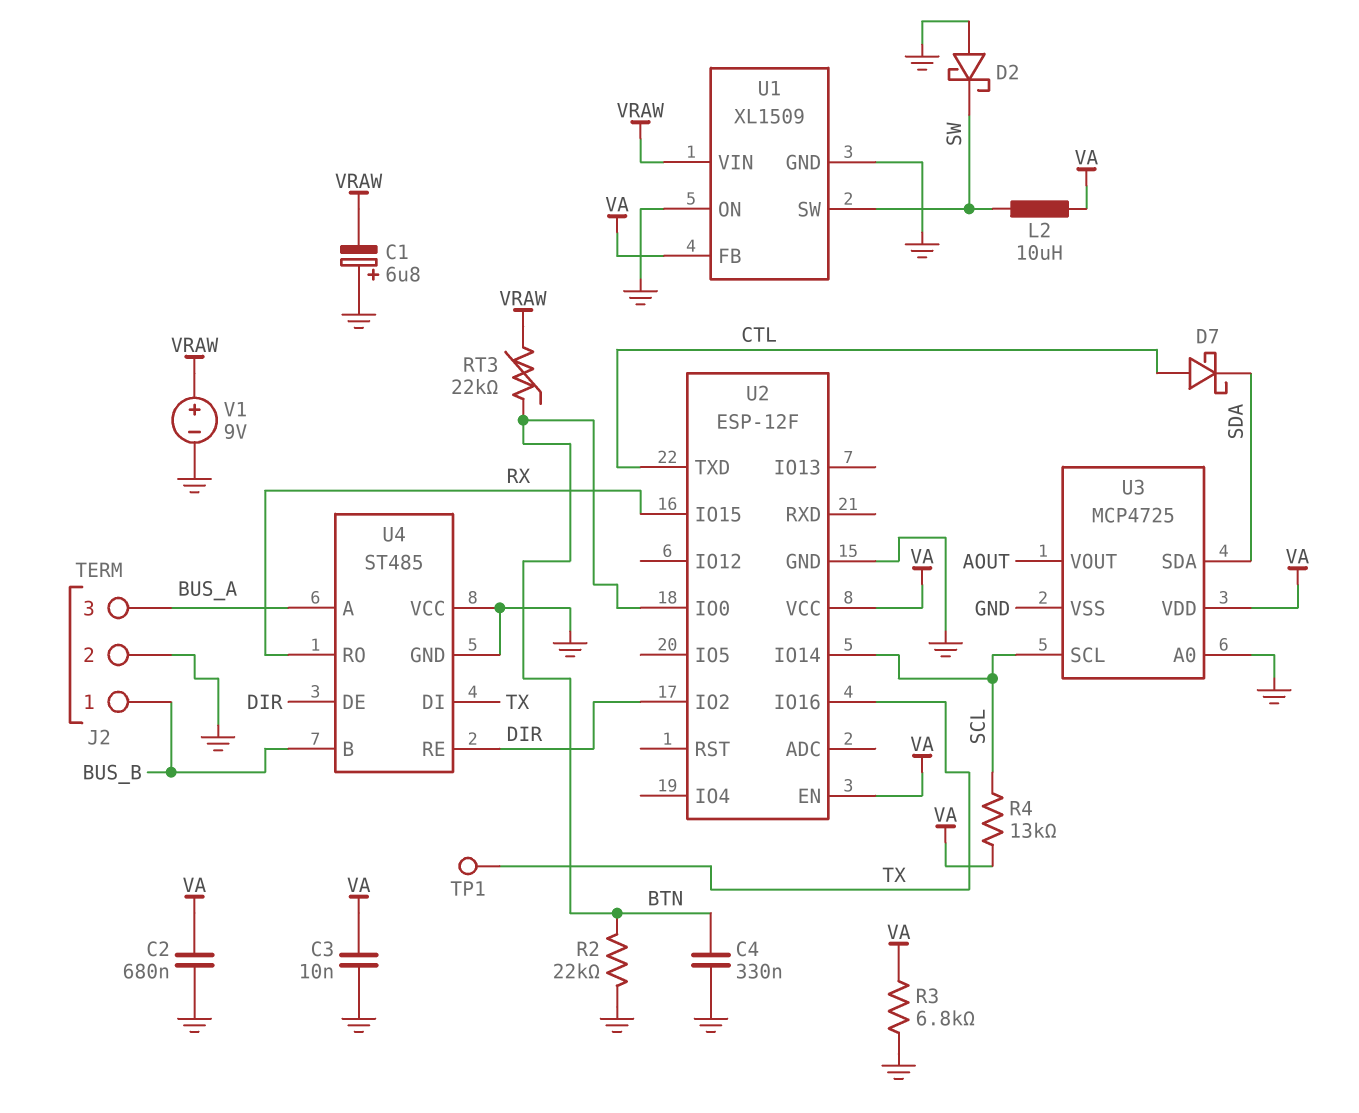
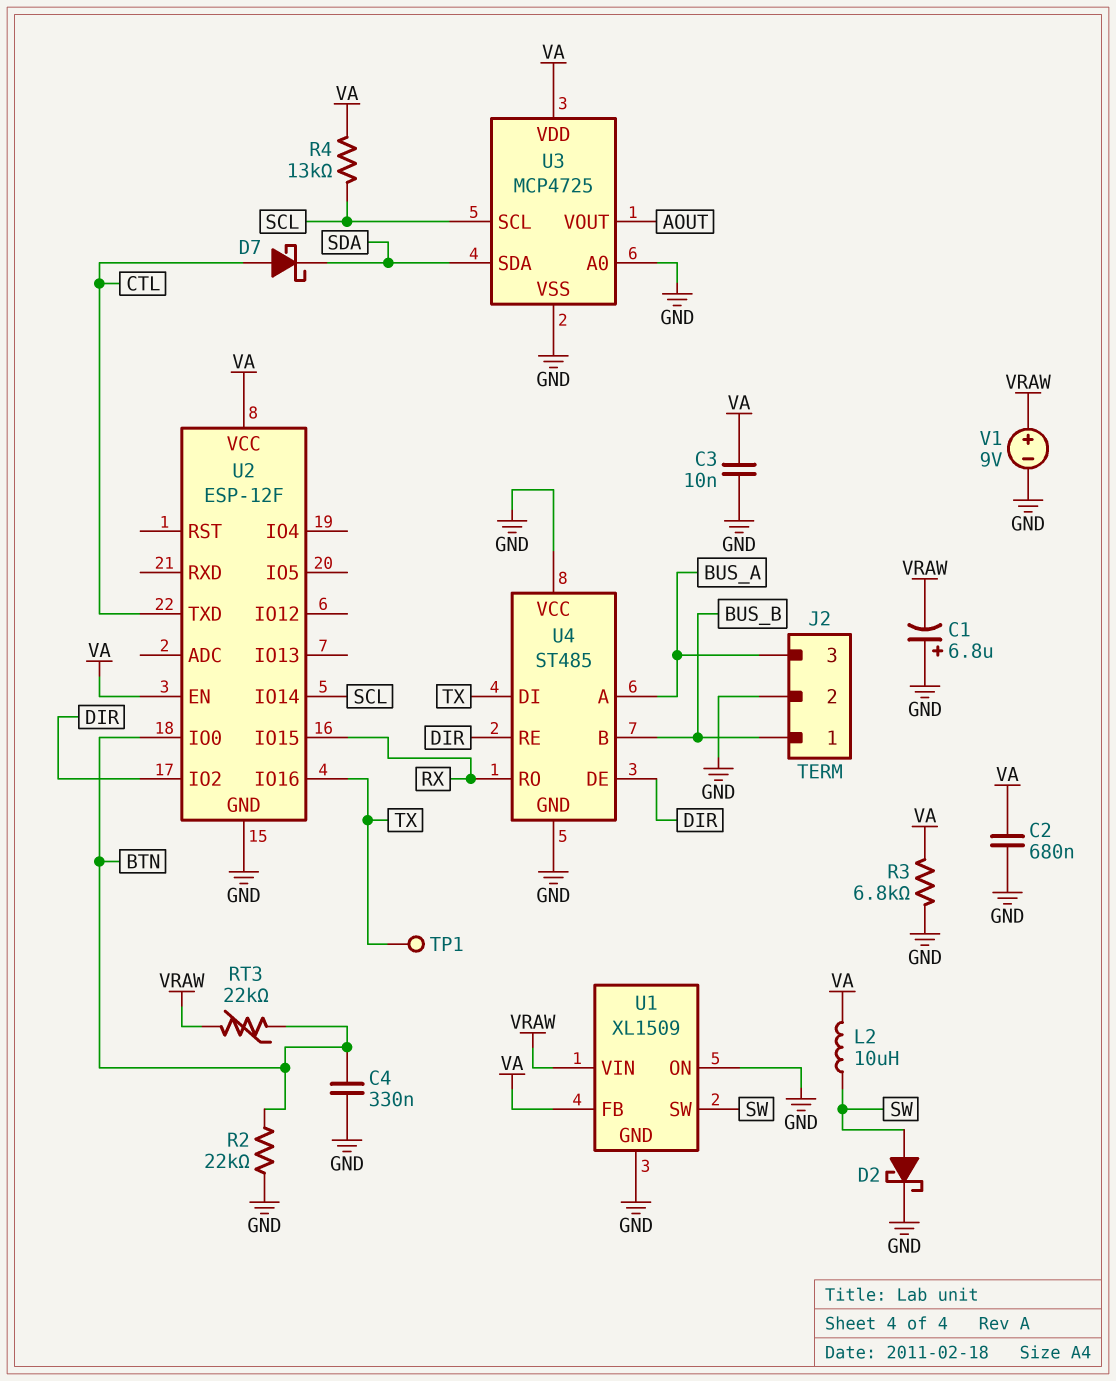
D2: schottky (A GND, K SW) -> schottky (A SW, K GND)

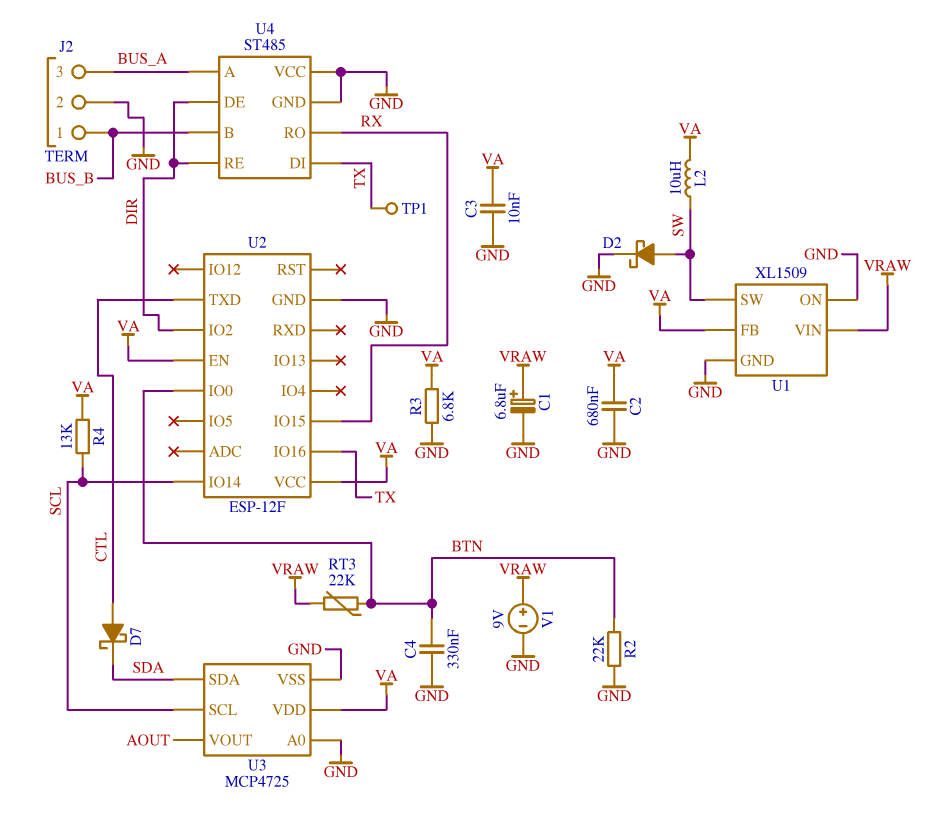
C1: 6.8uF (plus GND, minus VRAW) -> 6.8uF (plus VRAW, minus GND)

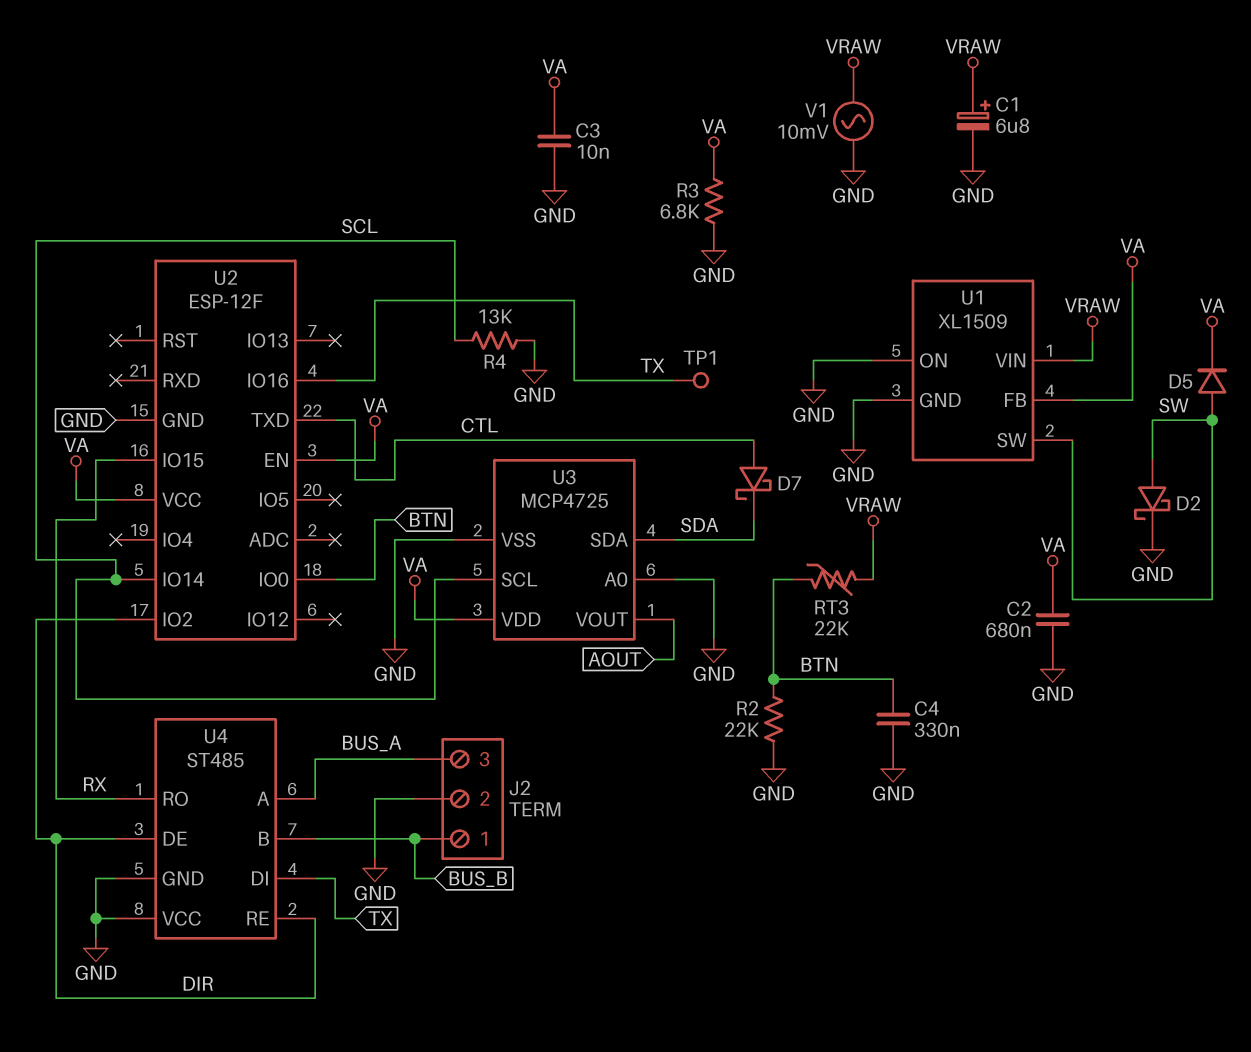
D5: none -> diode (A SW, K VA)
L2: 10uH (SW, VA) -> none
R4: 13k (SCL, VA) -> 13k (GND, SCL)
V1: 9V (plus VRAW, minus GND) -> AC 10mV (GND, VRAW)

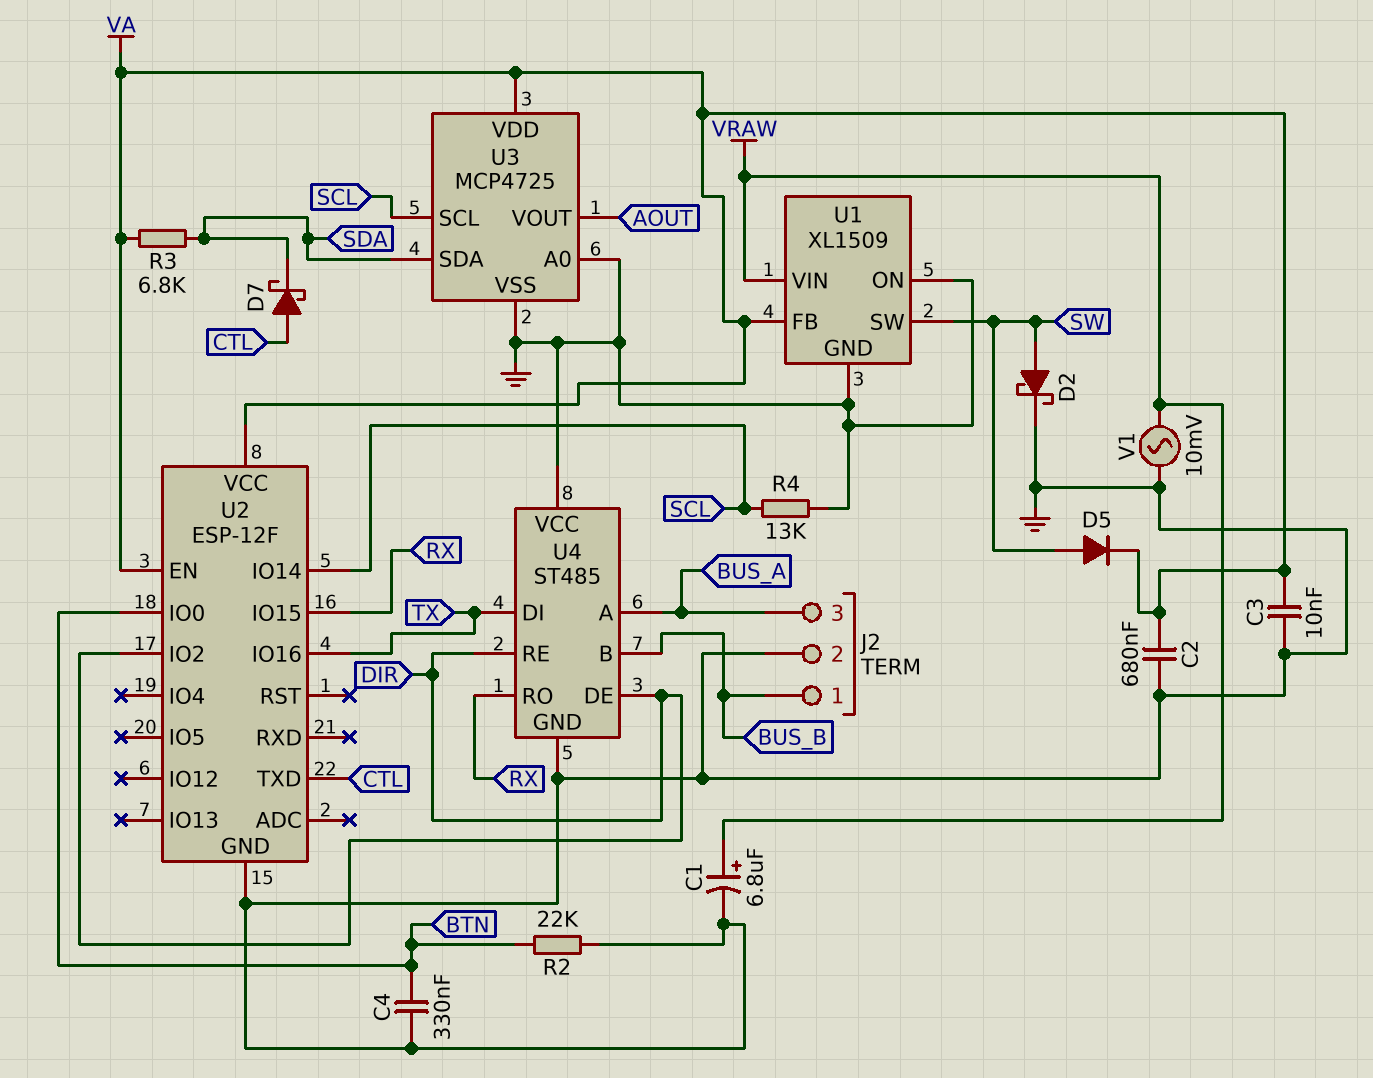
R3: 6.8k (GND, VA) -> 6.8k (SDA, VA)
RT3: 22k (BTN, VRAW) -> none
TP1: test point (TX) -> none

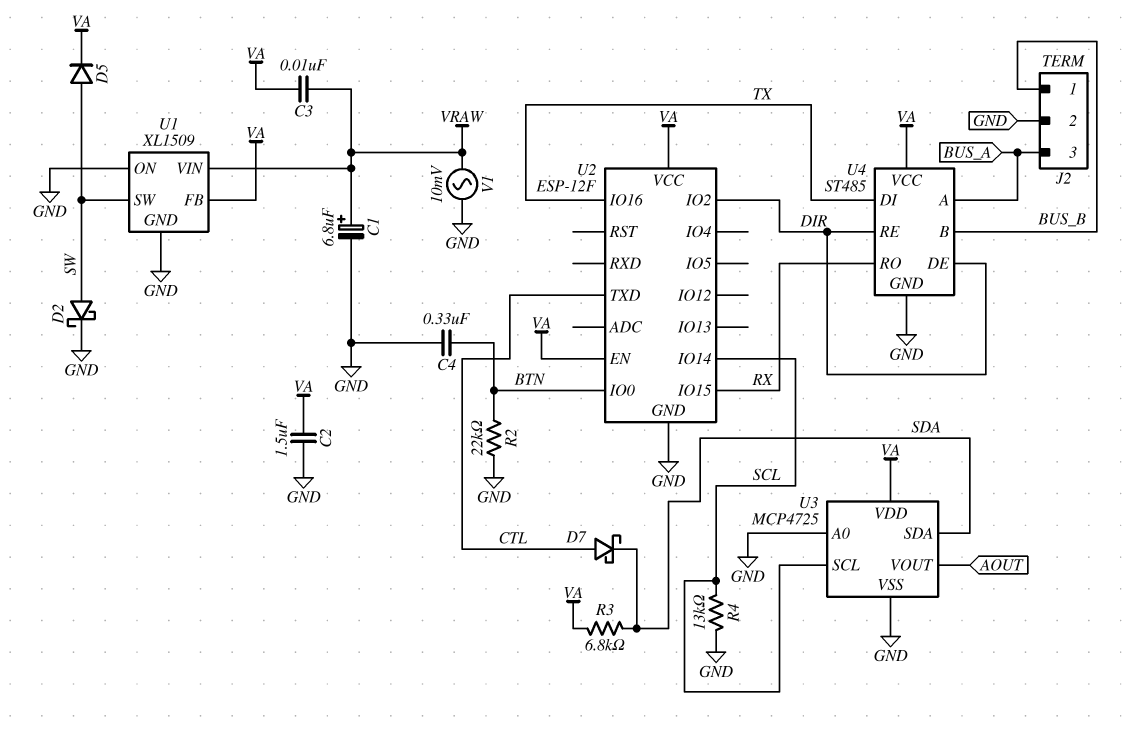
C2: 680nF (GND, VA) -> 1.5uF (GND, VA)
C3: 10nF (GND, VA) -> 10nF (VA, VRAW)
U4 pin VCC: GND -> VA

